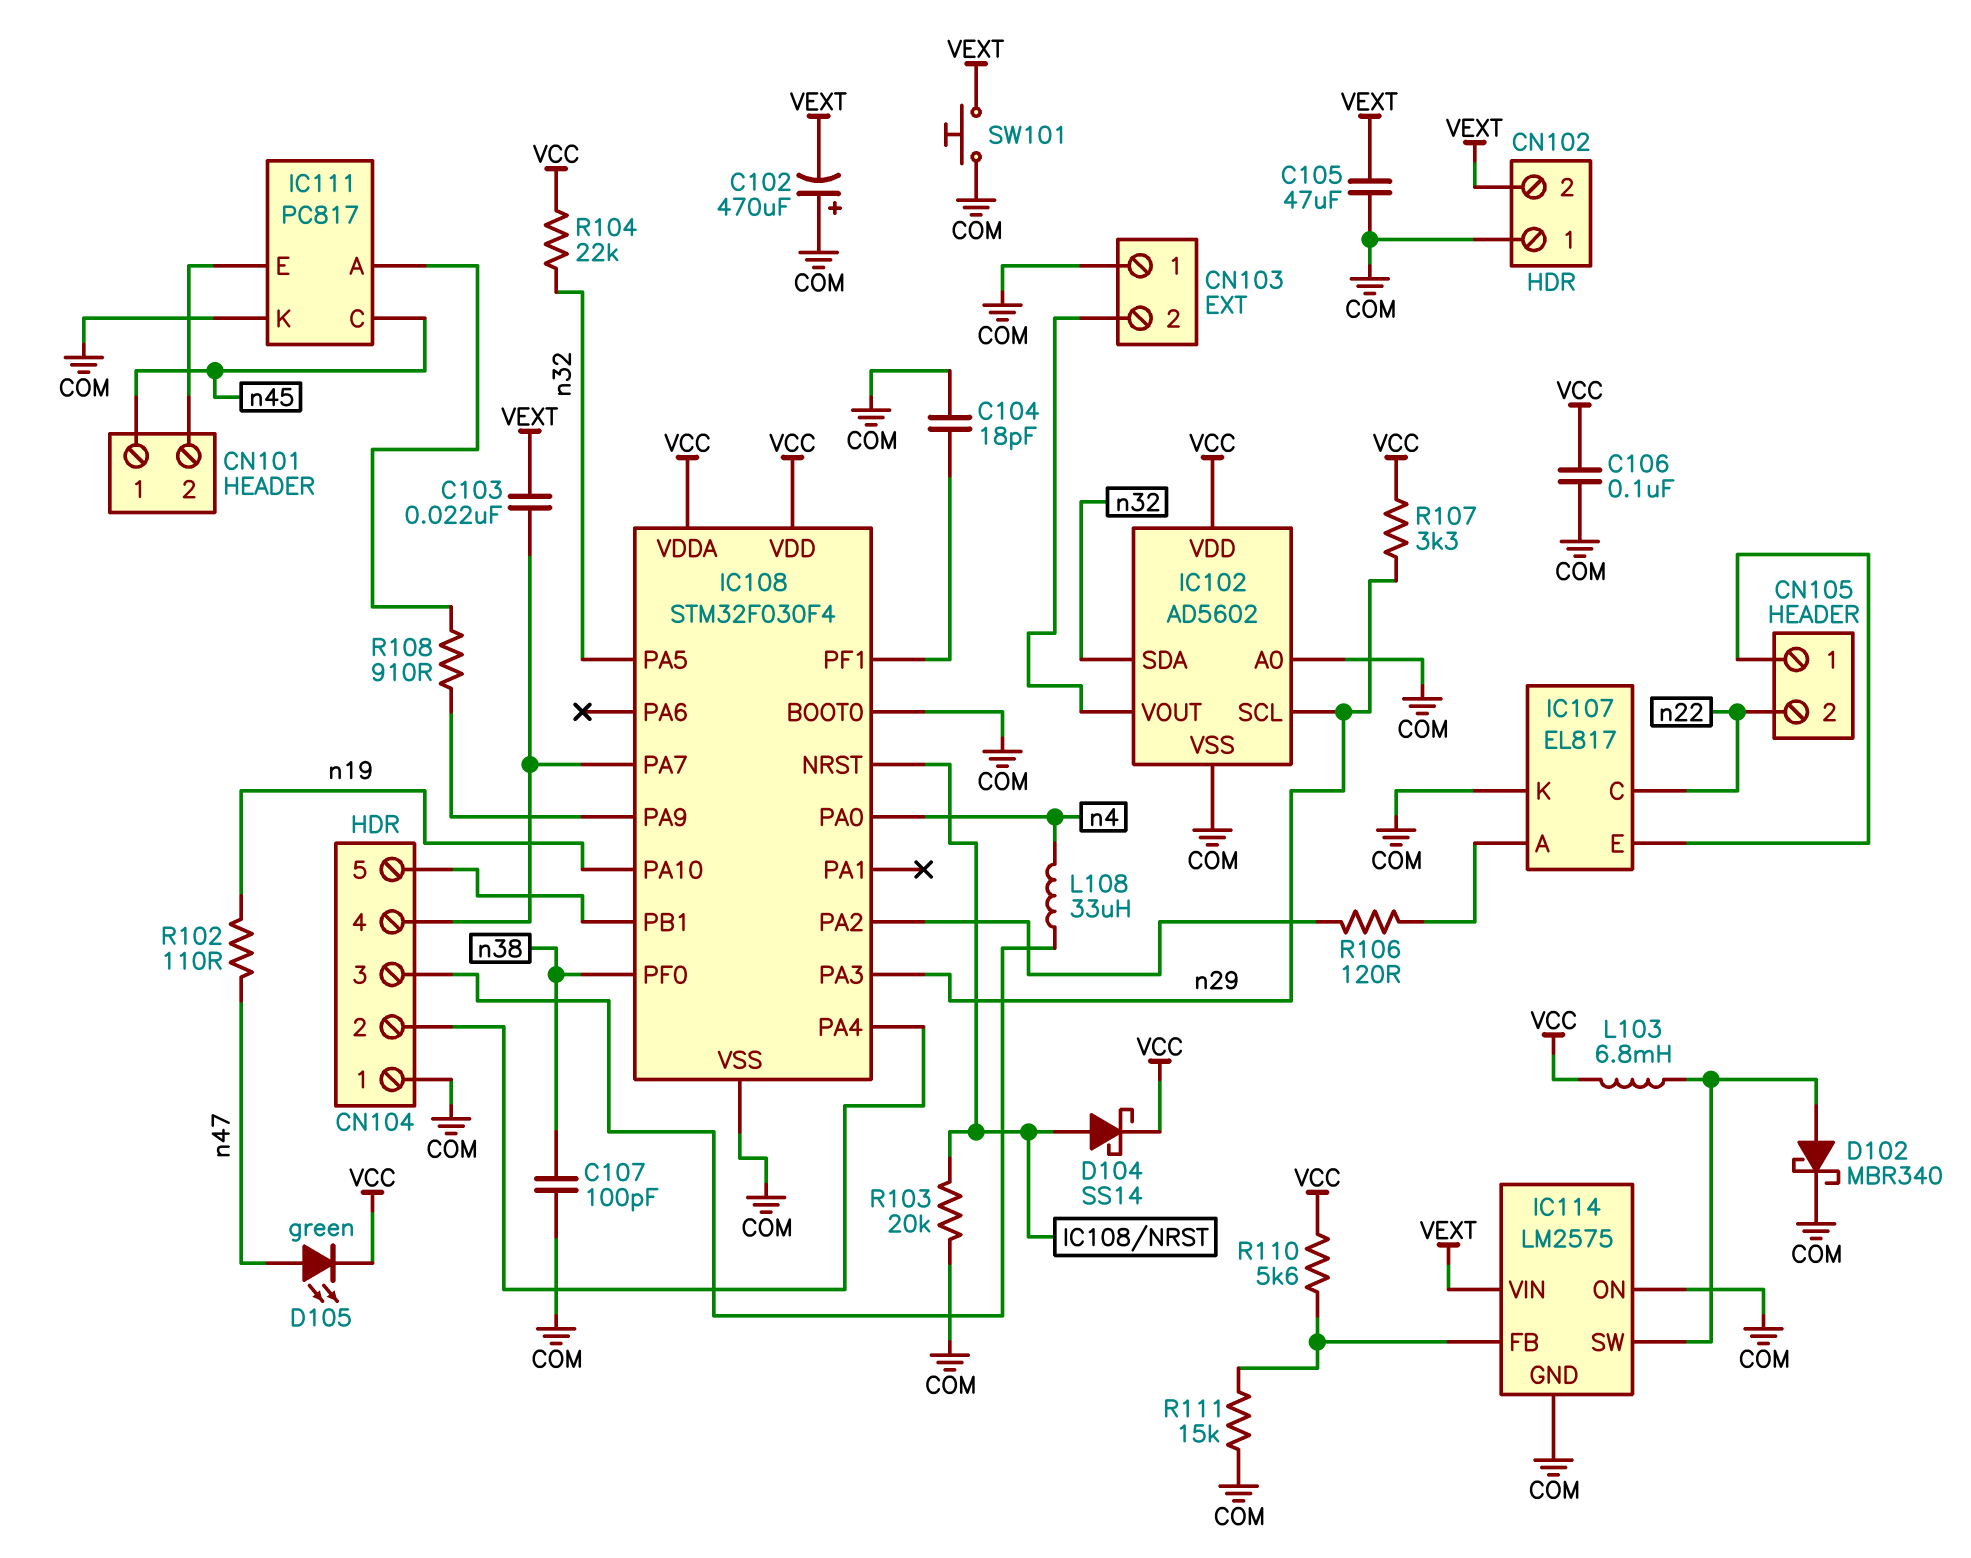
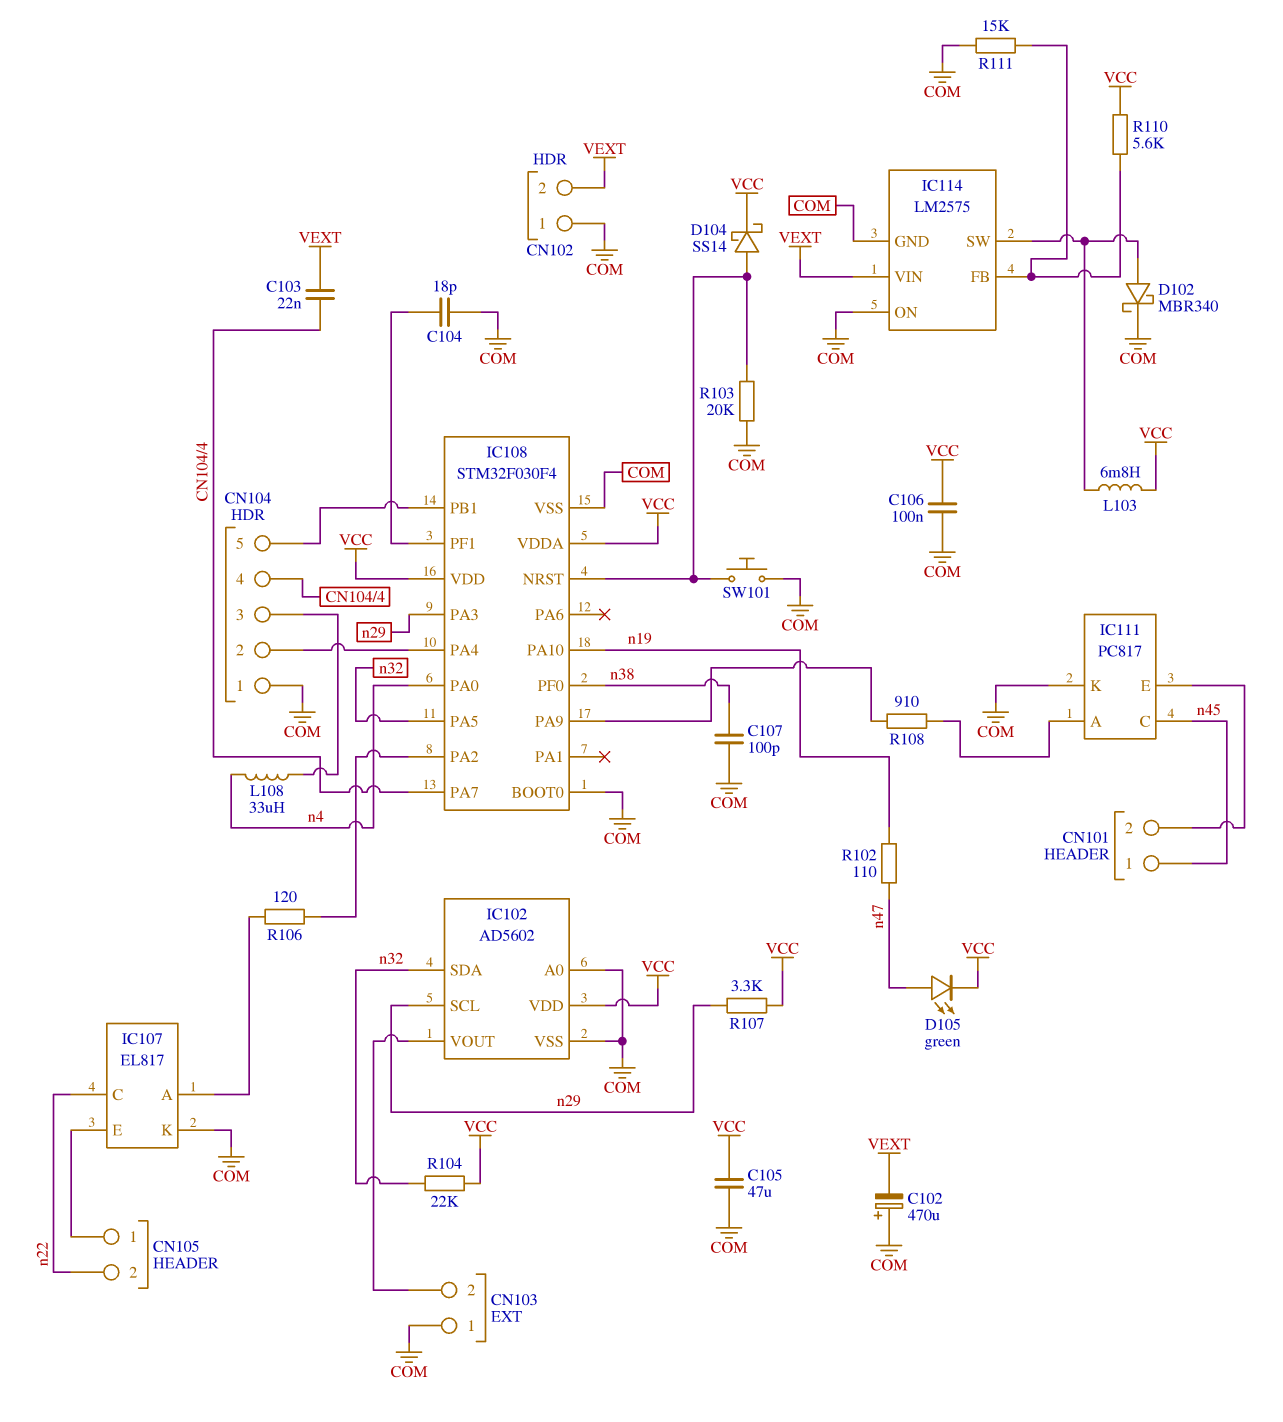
C105: 47uF (COM, VEXT) -> 47uF (COM, VCC)
SW101: button (COM, VEXT) -> button (COM, IC108/NRST)

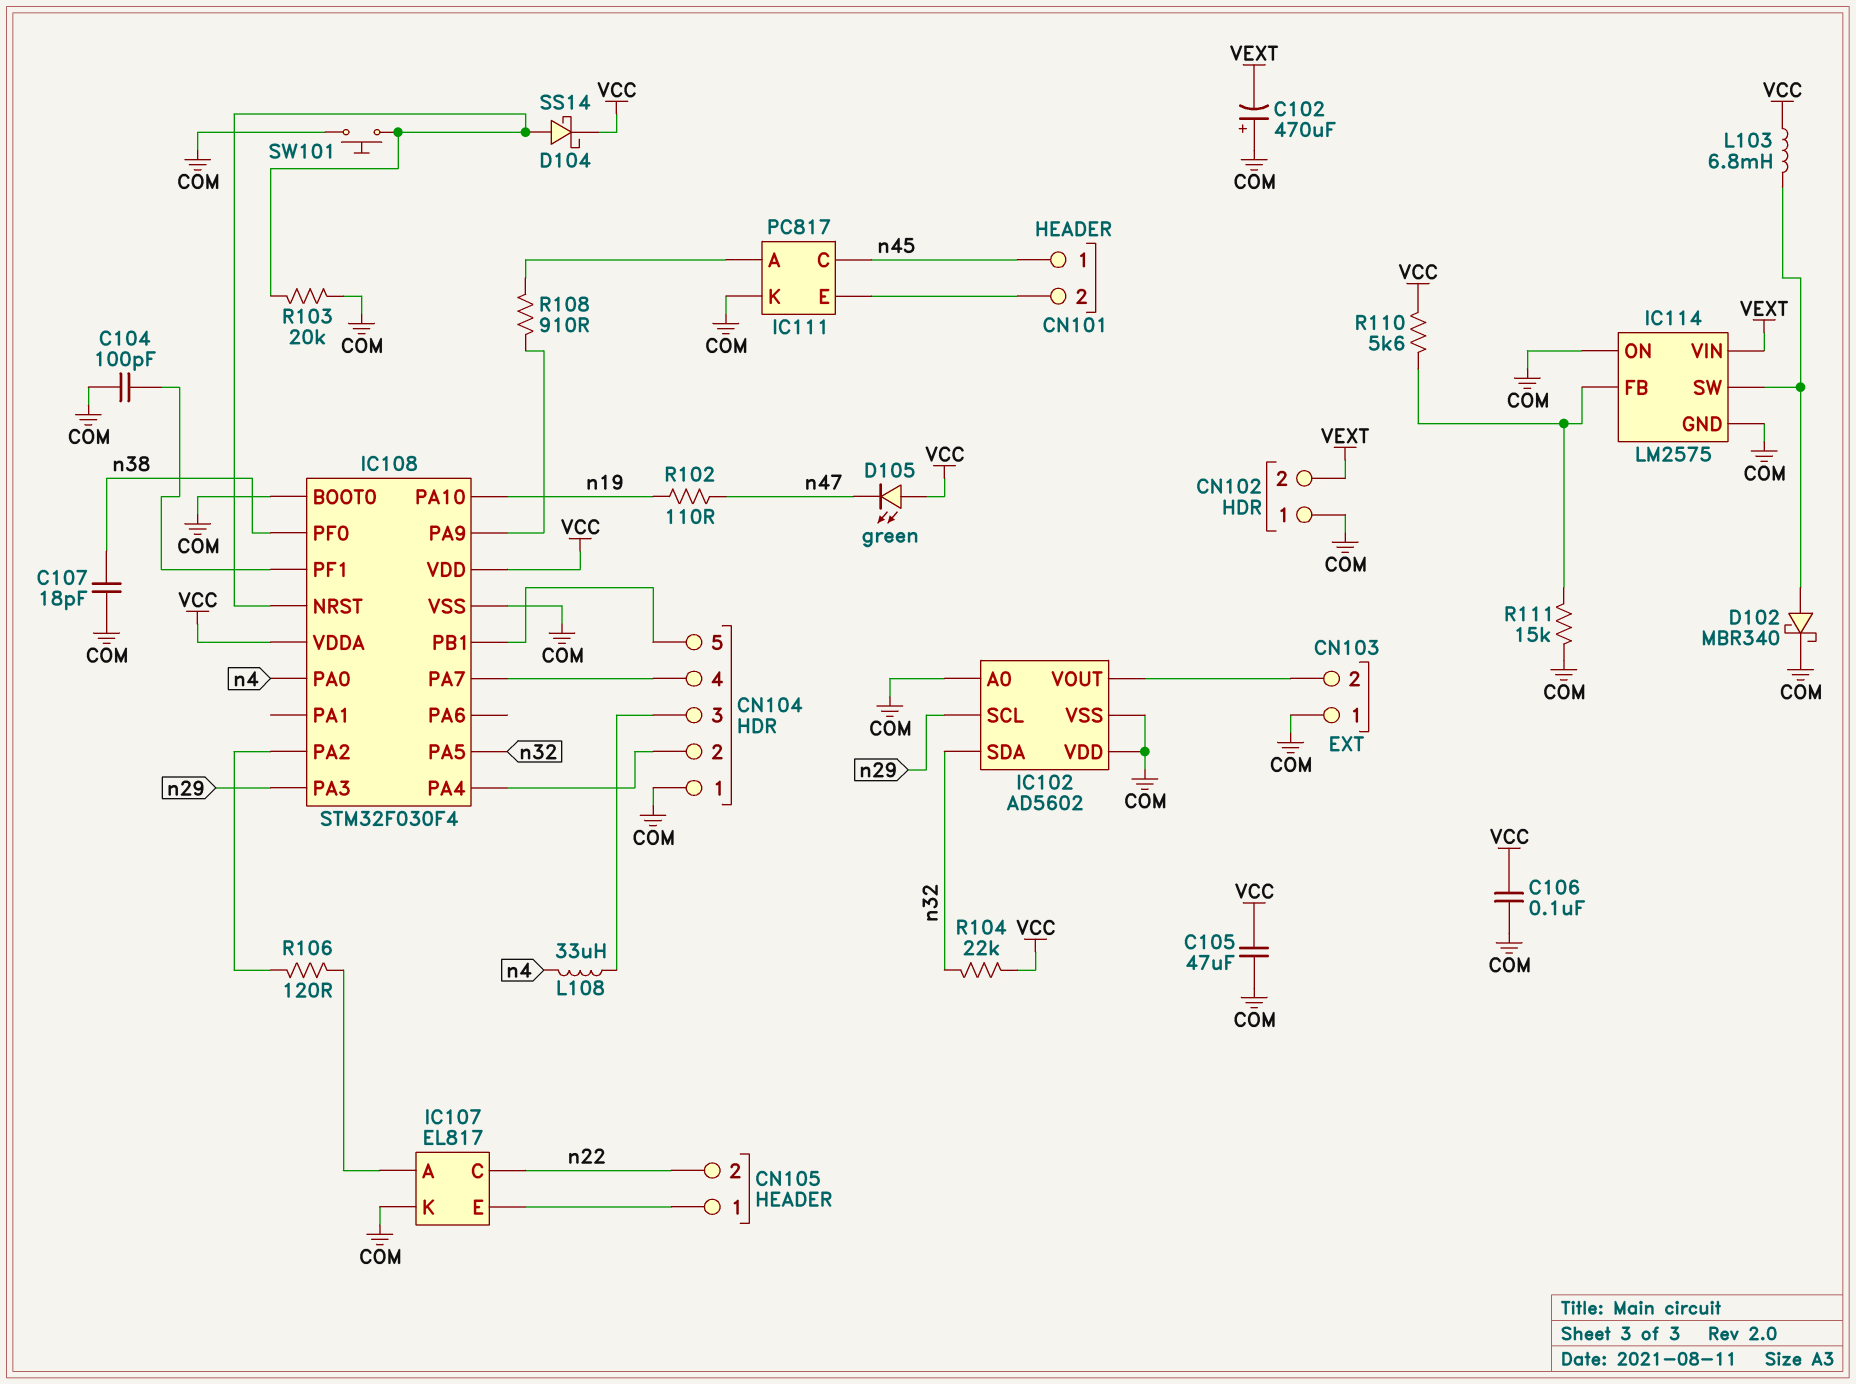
C103: 22nF (CN104/4, VEXT) -> none
C104: 18pF (COM, IC108/PF1) -> 100pF (COM, IC108/PF1)
C107: 100pF (COM, n38) -> 18pF (COM, n38)
D105: LED green (A n47, K VCC) -> LED green (A VCC, K n47)
IC102 pin VDD: VCC -> COM
R107: 3.3k (VCC, n29) -> none

